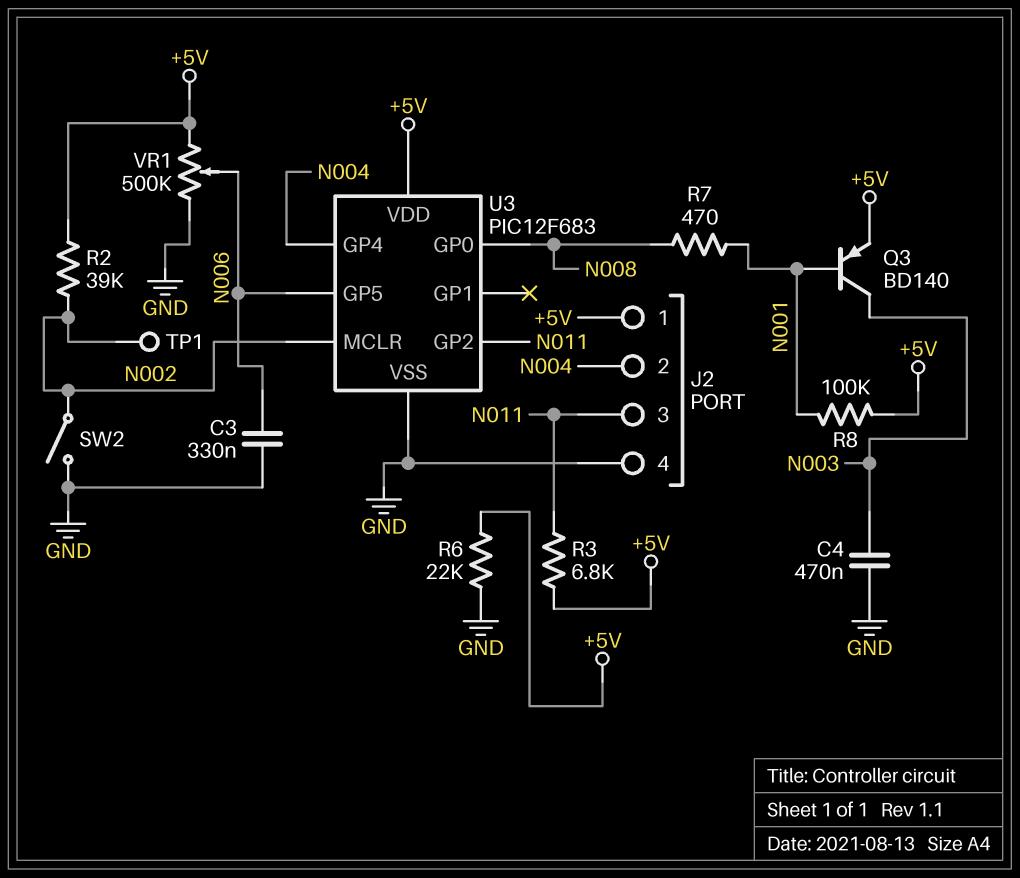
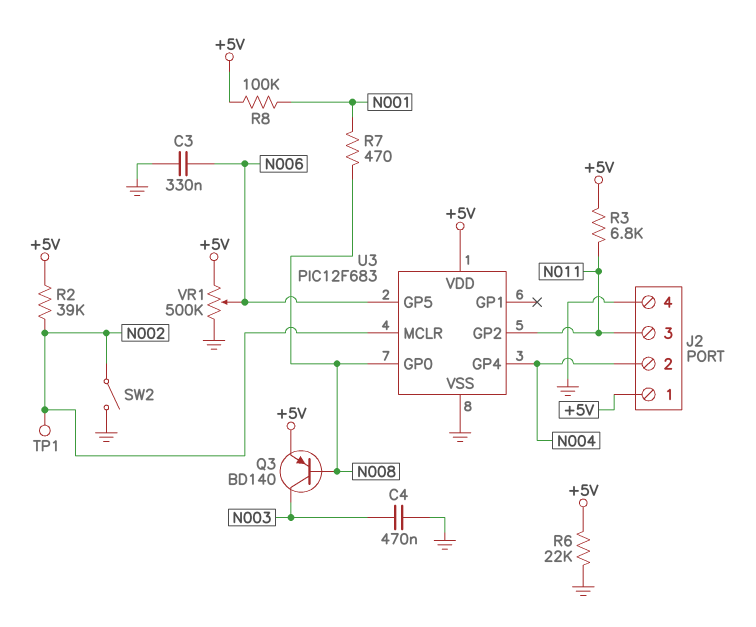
Q3: PNP BD140 (B N001, C N003, E +5V) -> PNP BD140 (B N008, C N003, E +5V)

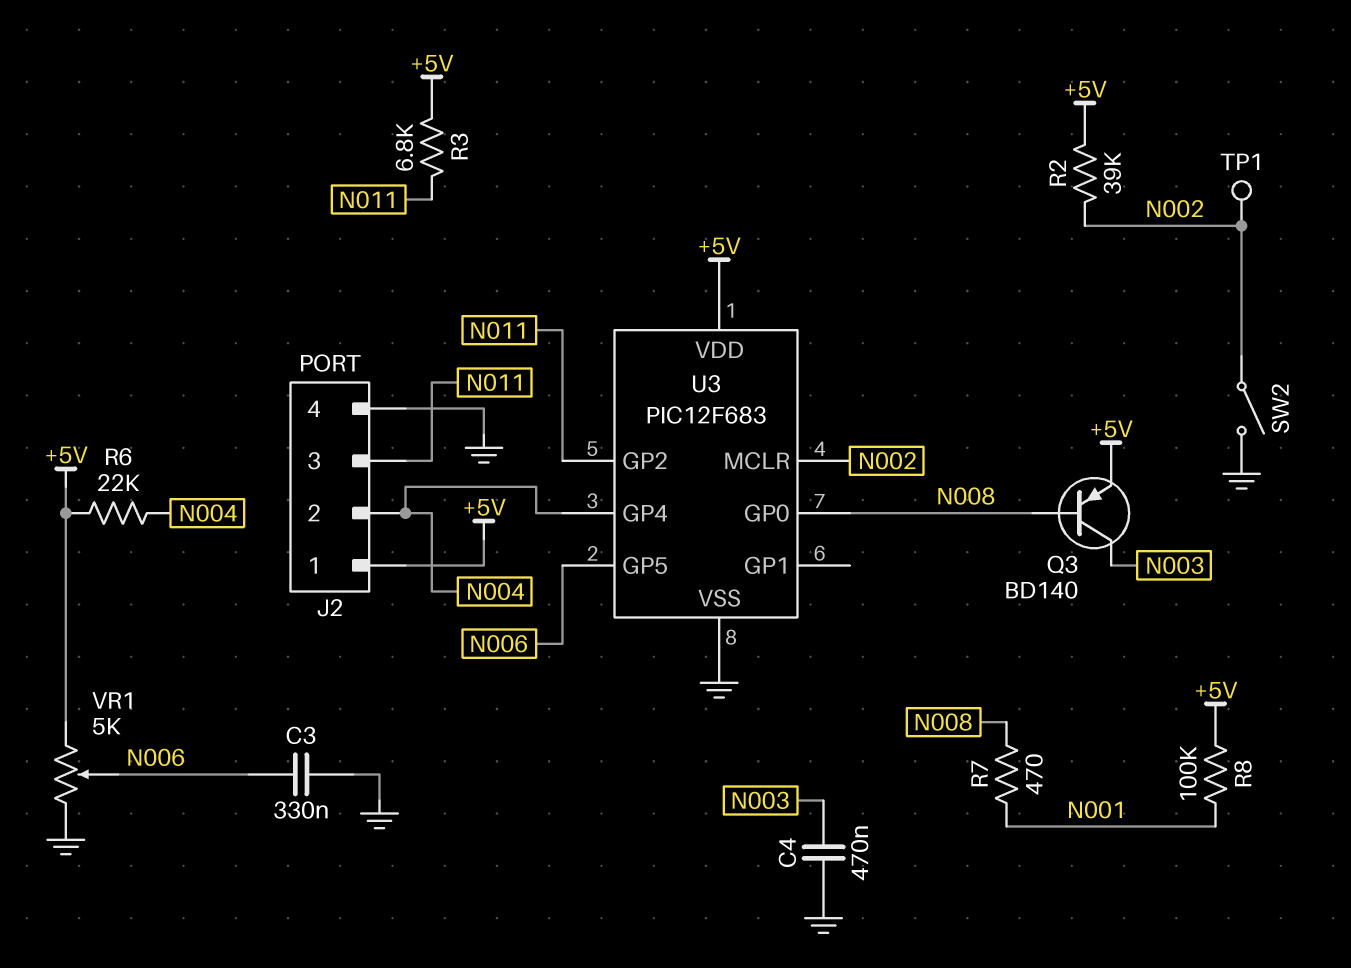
R6: 22k (+5V, GND) -> 22k (+5V, N004)
VR1: 500k (+5V, GND, wiper N006) -> 5k (+5V, GND, wiper N006)

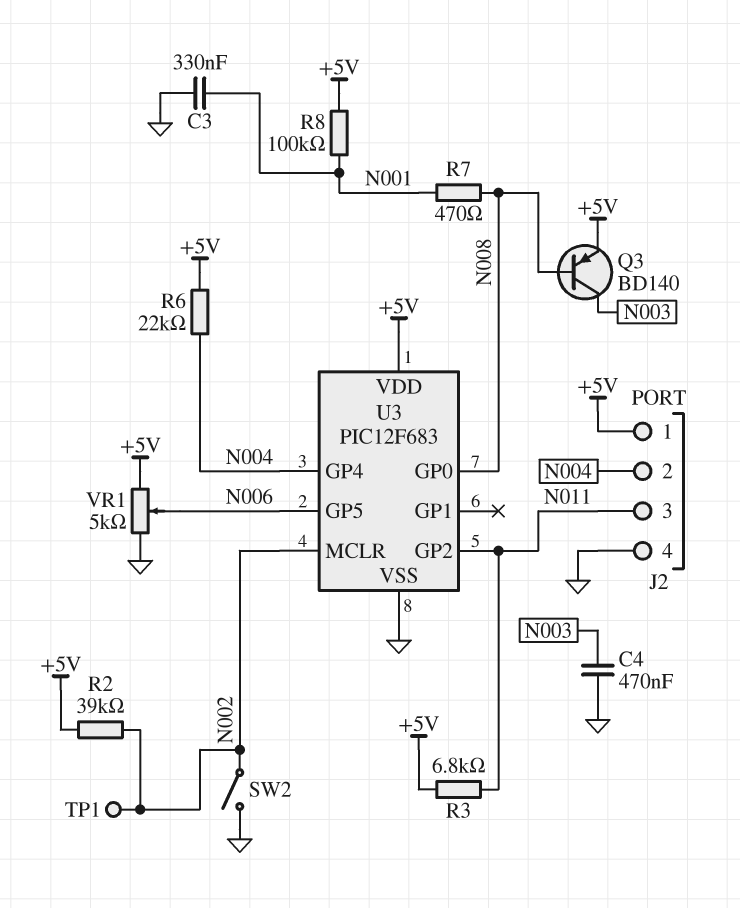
C3: 330nF (GND, N006) -> 330nF (GND, N001)

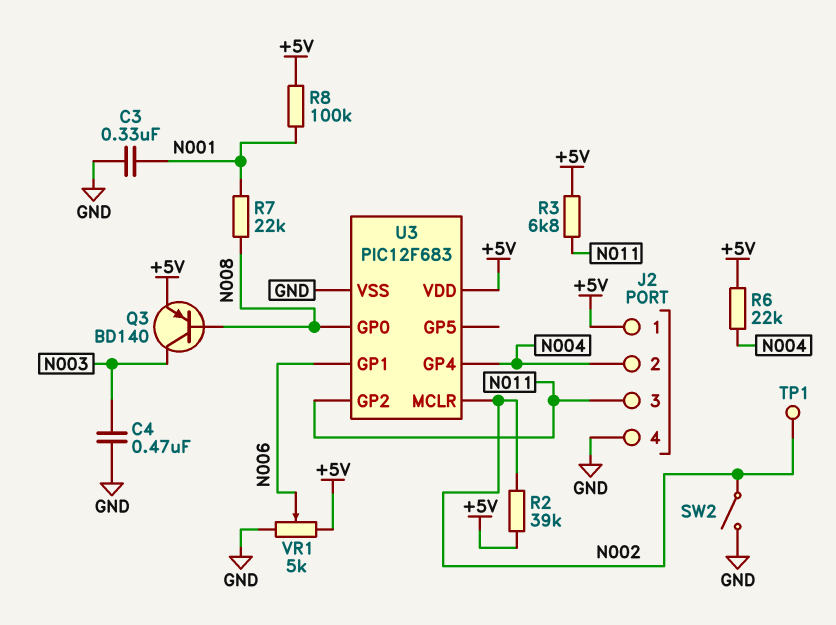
R7: 470 (N001, N008) -> 22k (N001, N008)
U3 pin GP1: none -> N006
U3 pin GP5: N006 -> none

